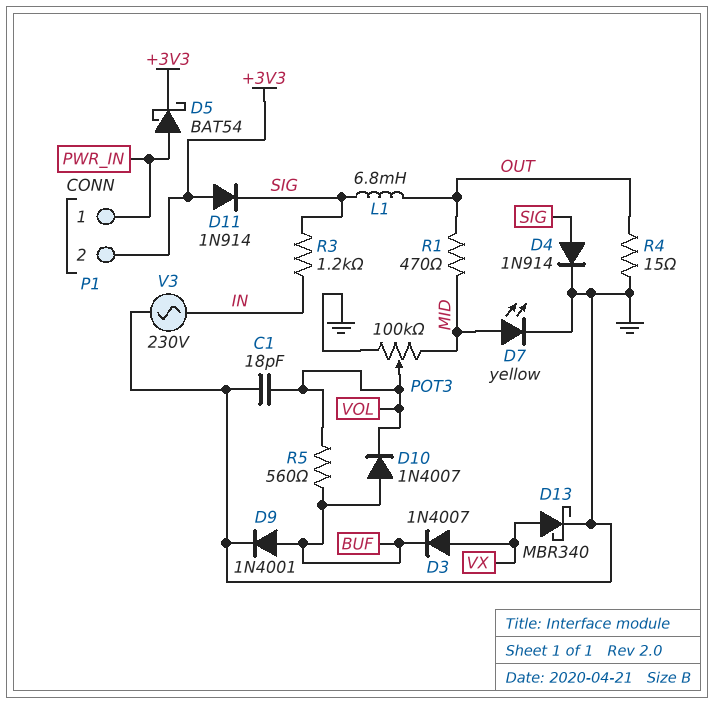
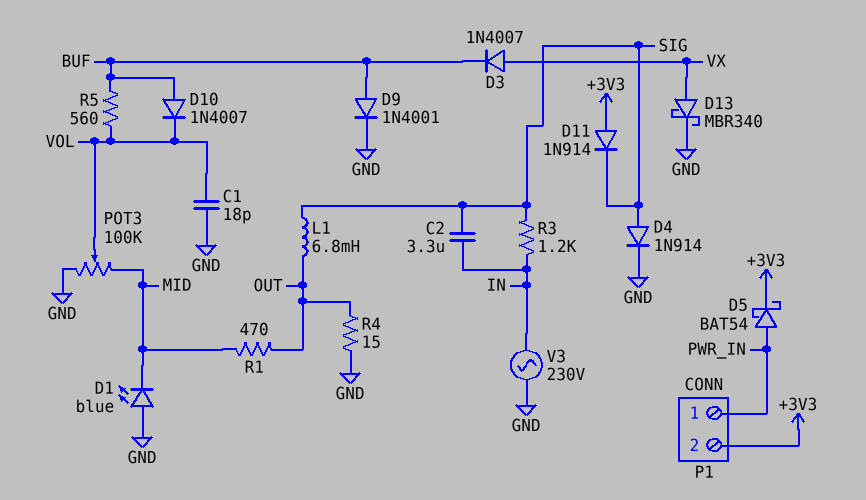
C2: none -> 3.3uF (IN, SIG)
D1: none -> LED blue (A GND, K MID)
D7: LED yellow (A MID, K GND) -> none

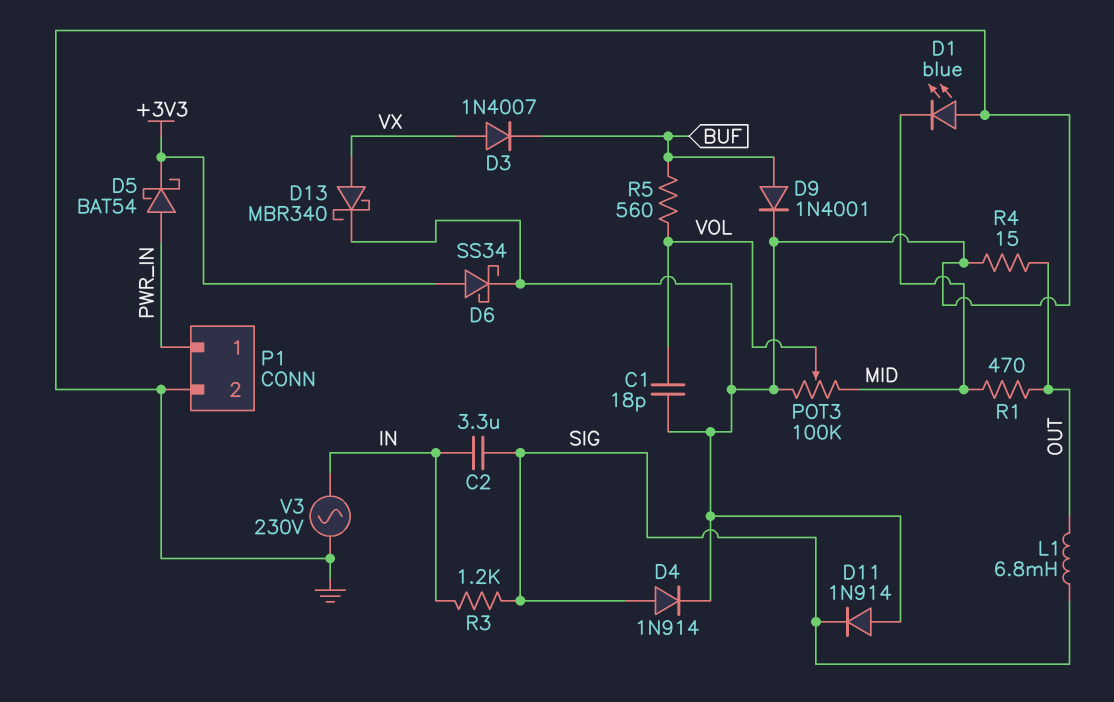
D6: none -> schottky SS34 (A +3V3, K GND)
D10: diode 1N4007 (A BUF, K VOL) -> none
D11: diode 1N914 (A +3V3, K SIG) -> diode 1N914 (A GND, K SIG)
P1 pin 2: +3V3 -> GND

